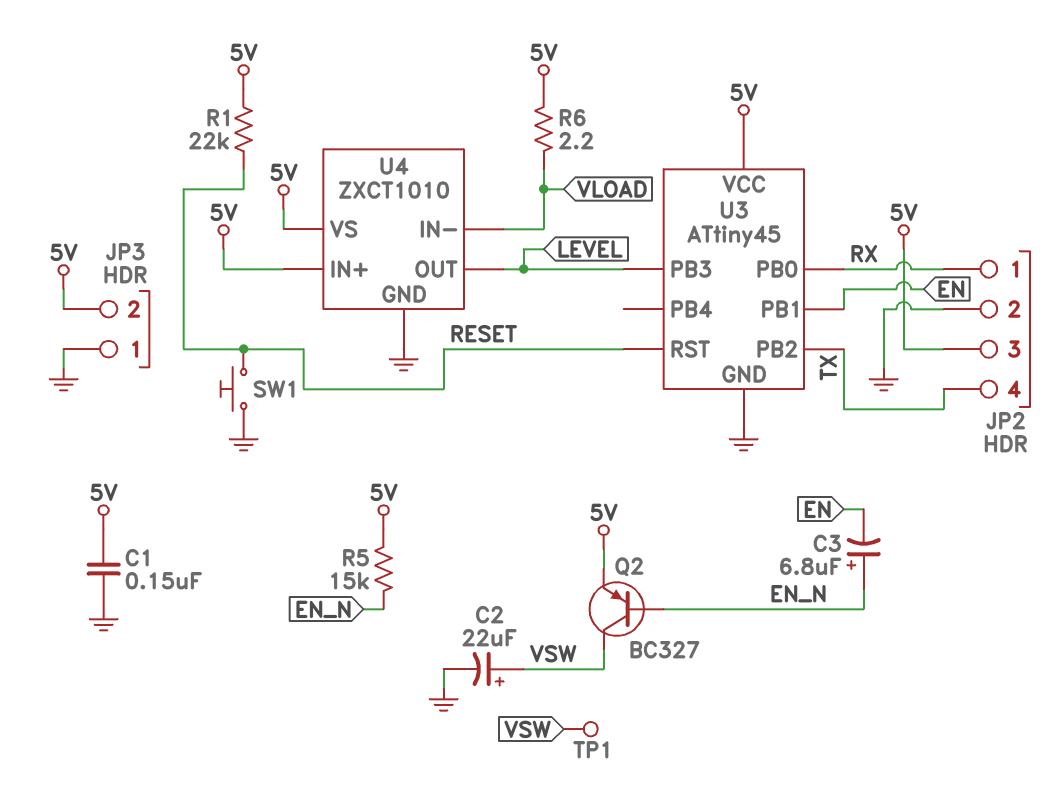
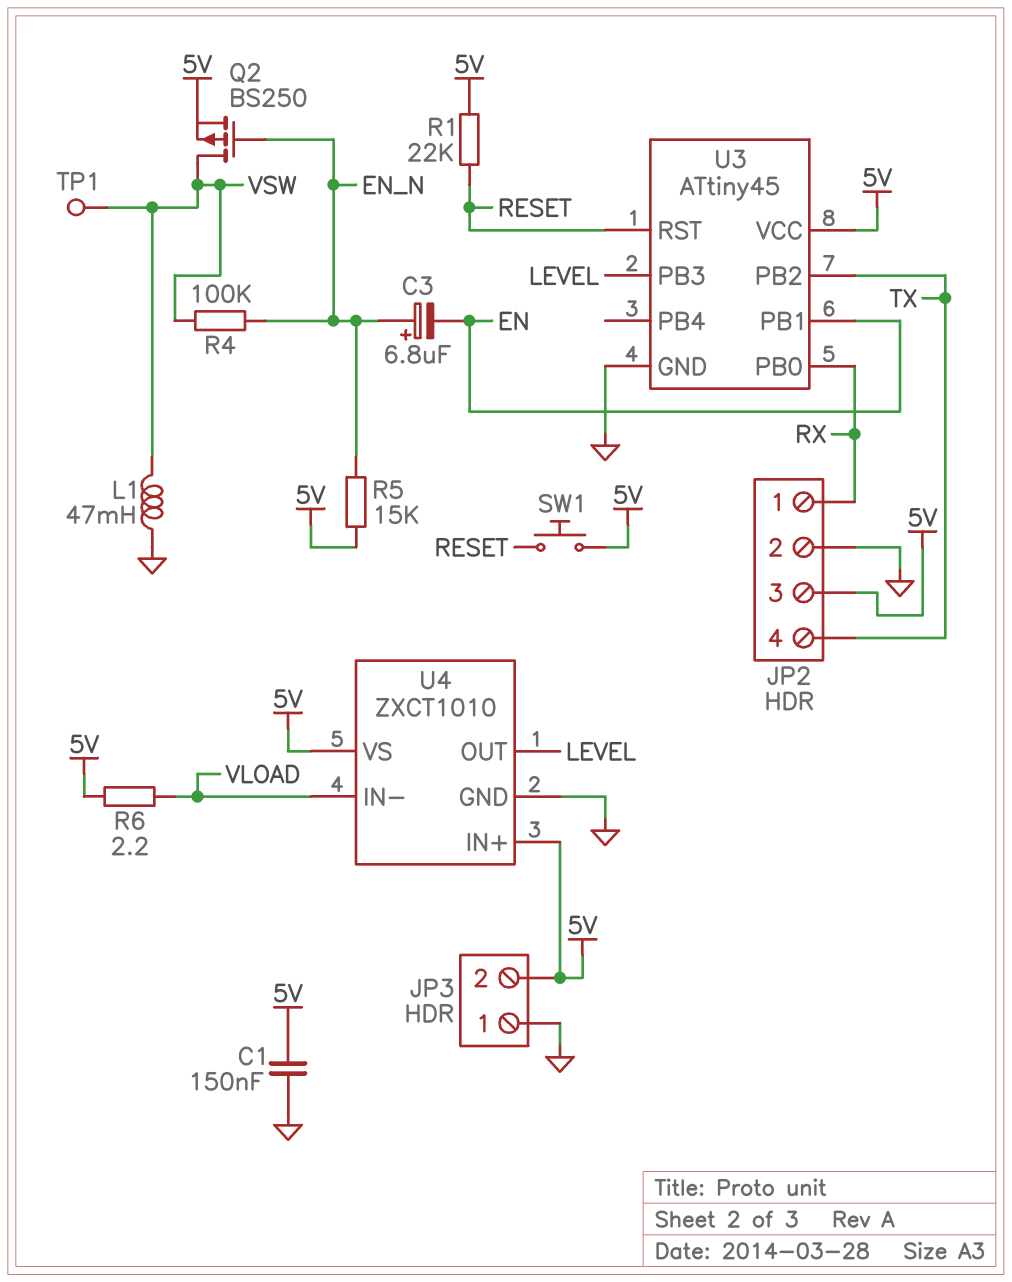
C2: 22uF (plus VSW, minus GND) -> none
L1: none -> 47mH (GND, VSW)
Q2: PNP BC327 (B EN_N, C VSW, E 5V) -> PMOS BS250 (G EN_N, D VSW, S 5V)
R4: none -> 100k (EN_N, VSW)
SW1: button (GND, RESET) -> button (5V, RESET)

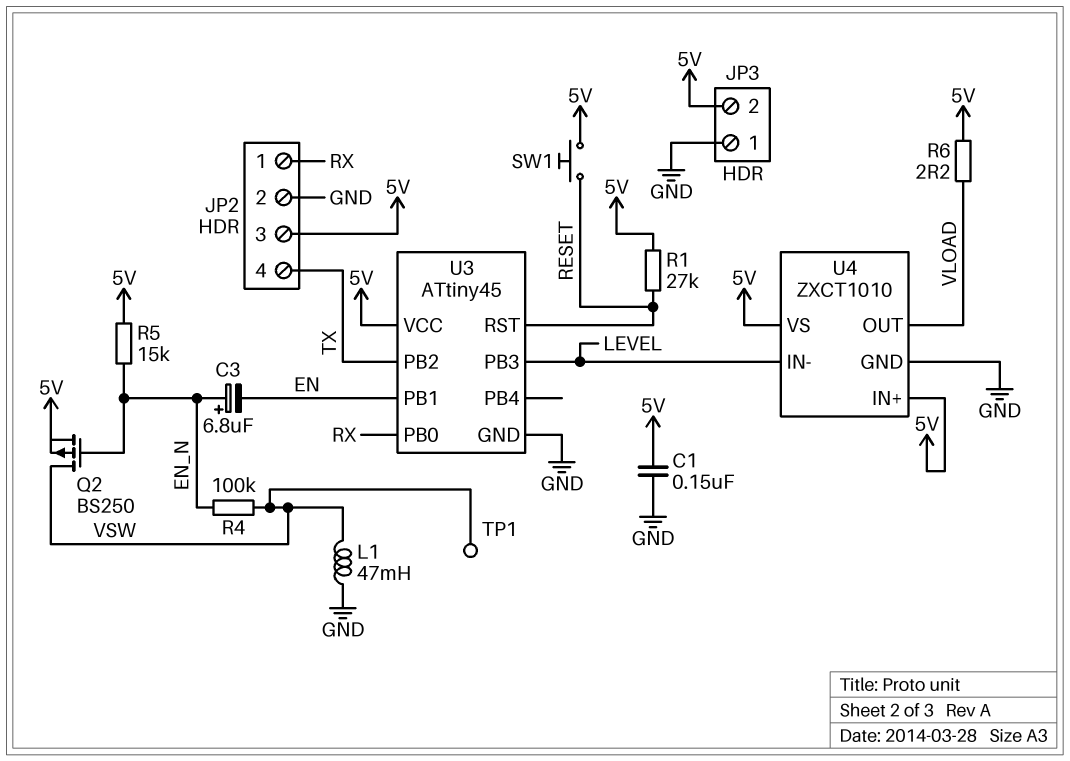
R1: 22k (5V, RESET) -> 27k (5V, RESET)
U4 pin IN-: VLOAD -> LEVEL
U4 pin OUT: LEVEL -> VLOAD

